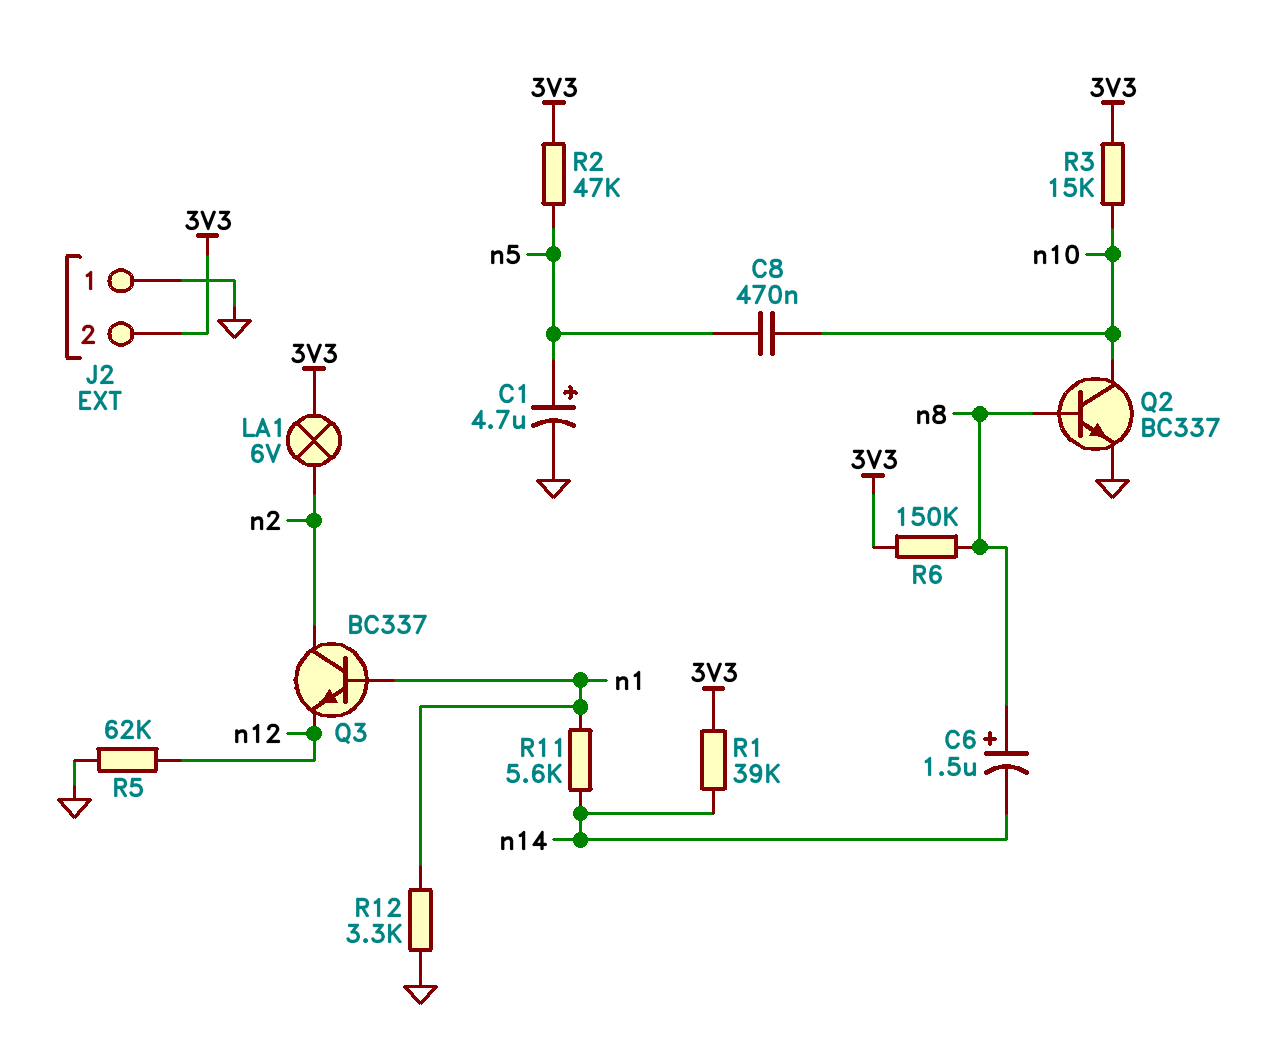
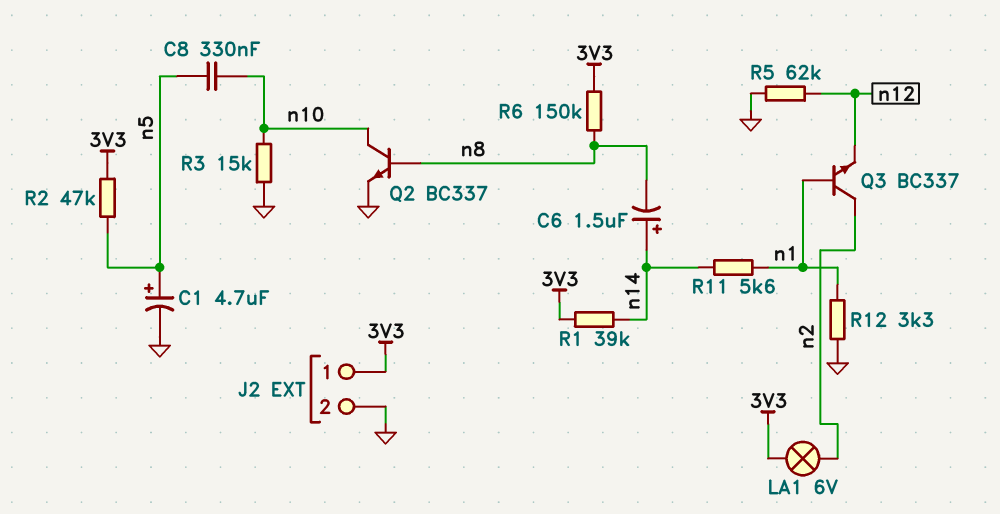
C6: 1.5uF (plus n8, minus n14) -> 1.5uF (plus n14, minus n8)
C8: 470nF (n5, n10) -> 330nF (n5, n10)
J2 pin 1: GND -> 3V3
J2 pin 2: 3V3 -> GND
R3: 15k (3V3, n10) -> 15k (GND, n10)

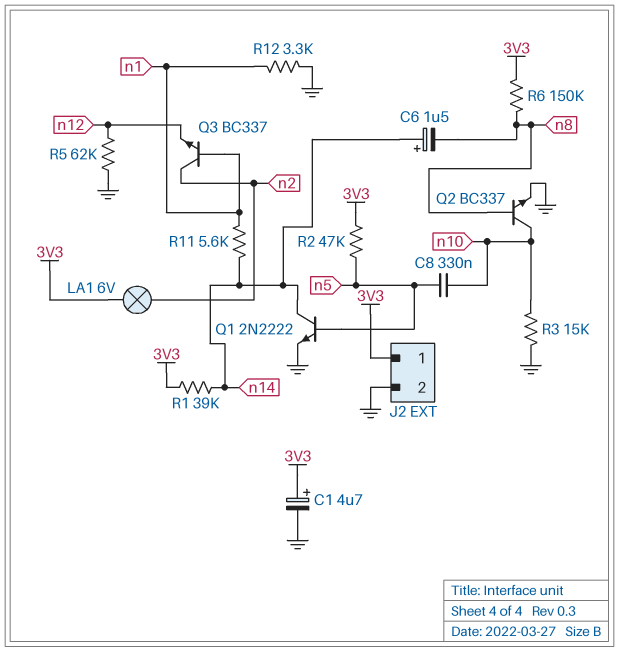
C1: 4.7uF (plus n5, minus GND) -> 4.7uF (plus 3V3, minus GND)
Q1: none -> NPN 2N2222 (B n5, C n14, E GND)

